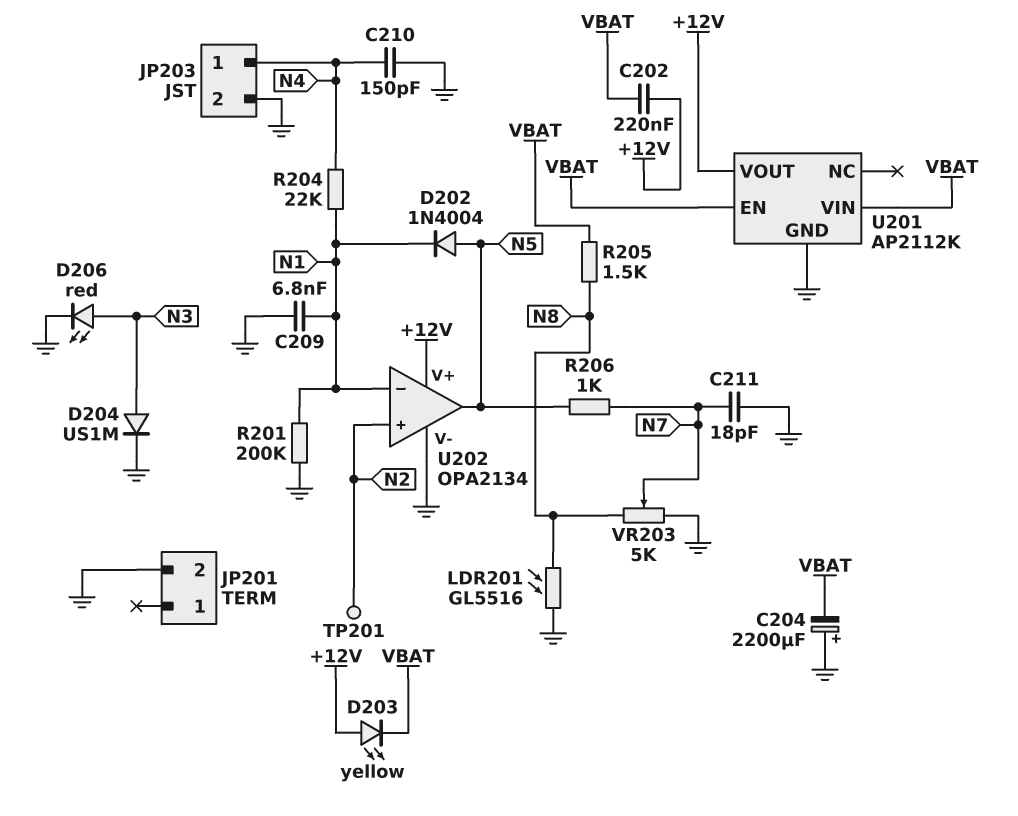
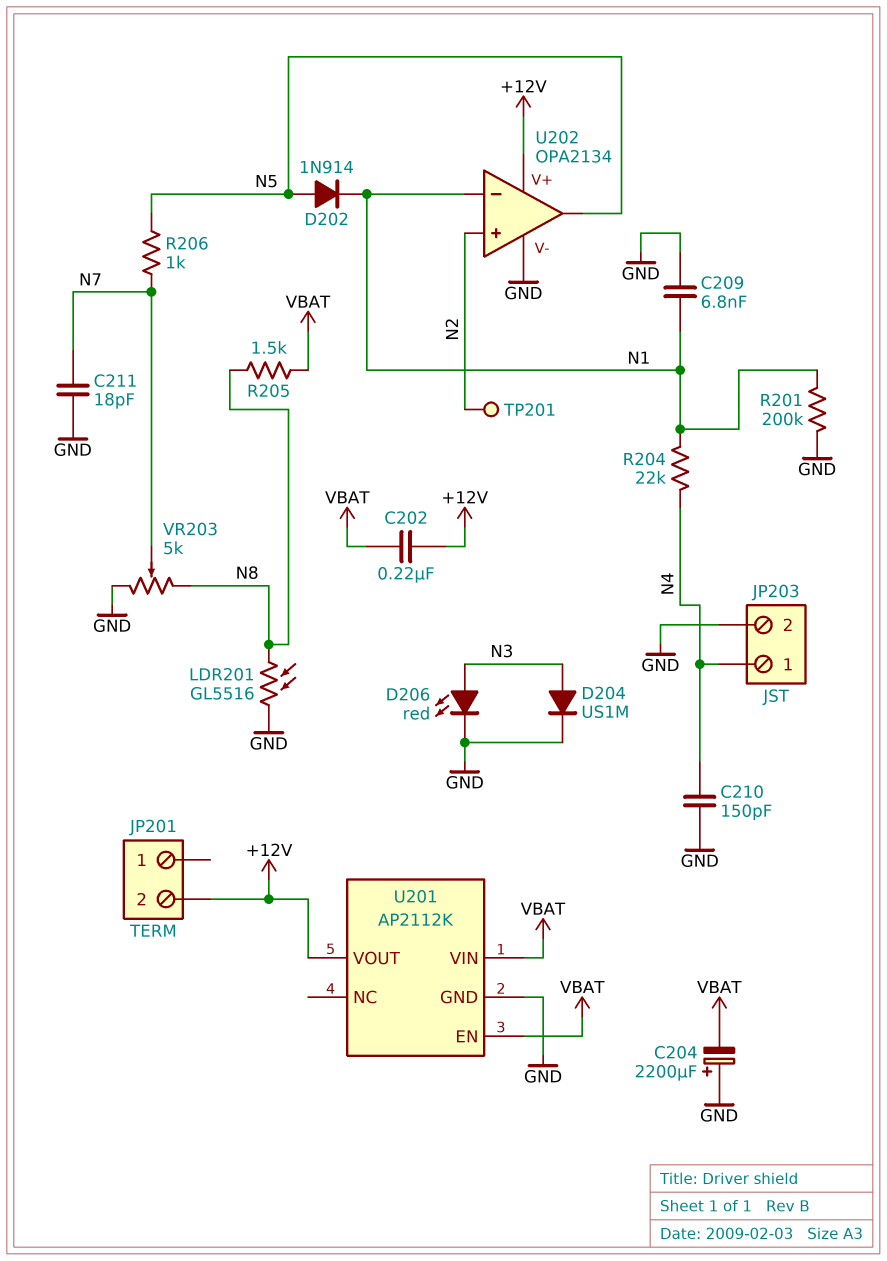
D202: diode 1N4004 (A N5, K N1) -> diode 1N914 (A N5, K N1)
D203: LED yellow (A +12V, K VBAT) -> none
JP201 pin 2: GND -> +12V

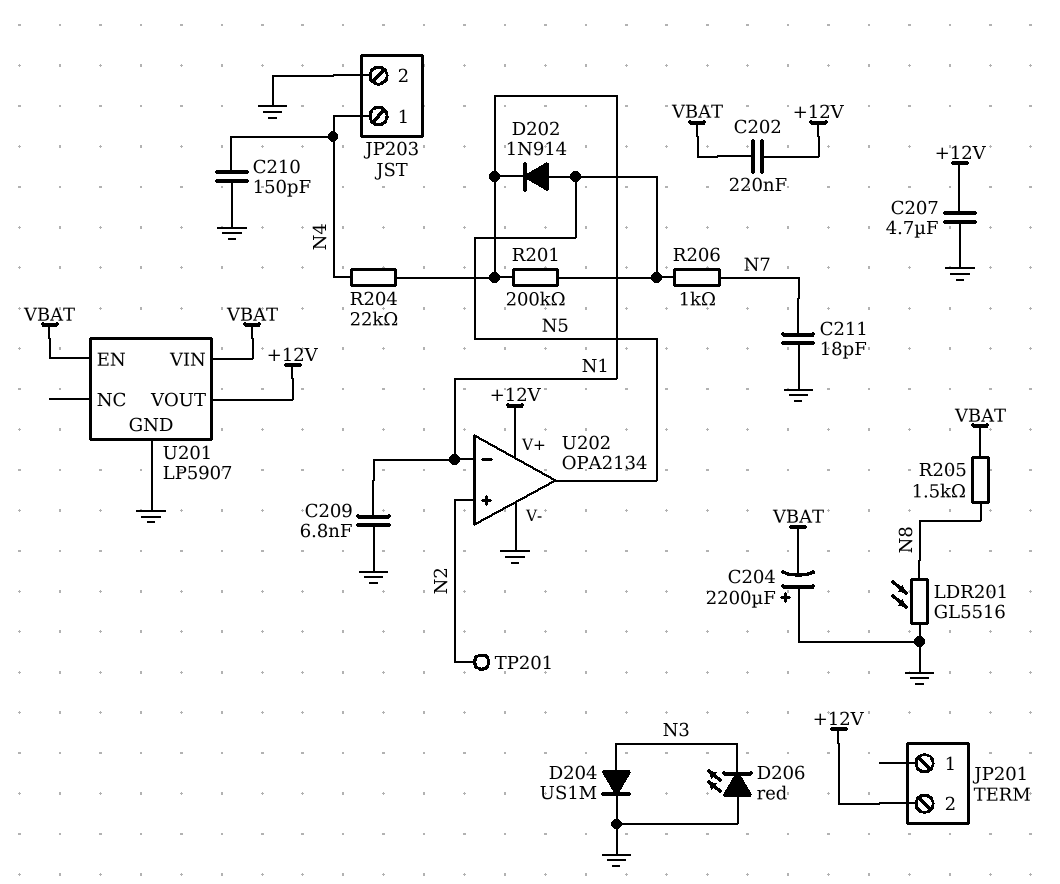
C207: none -> 4.7uF (+12V, GND)
D206: LED red (A N3, K GND) -> LED red (A GND, K N3)
R201: 200k (GND, N1) -> 200k (N1, N5)
U201: AP2112K -> LP5907
VR203: 5k (GND, N8, wiper N7) -> none

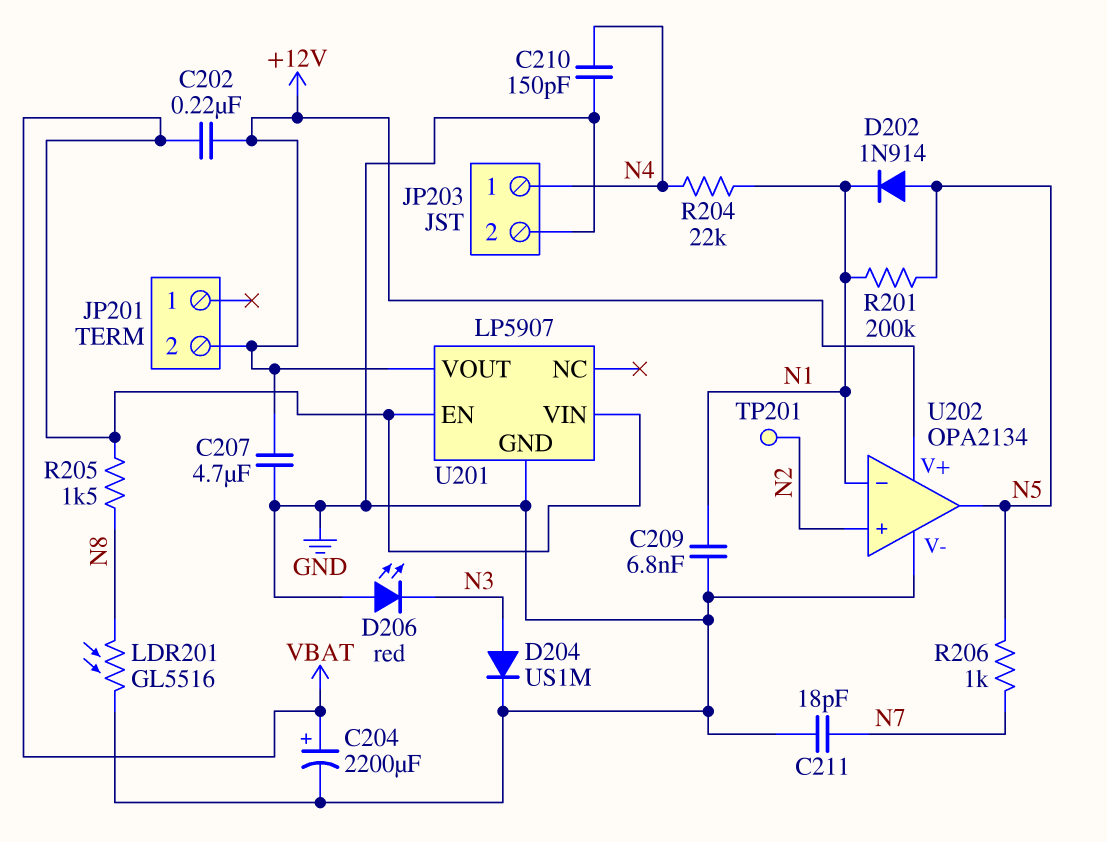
C204: 2200uF (plus GND, minus VBAT) -> 2200uF (plus VBAT, minus GND)

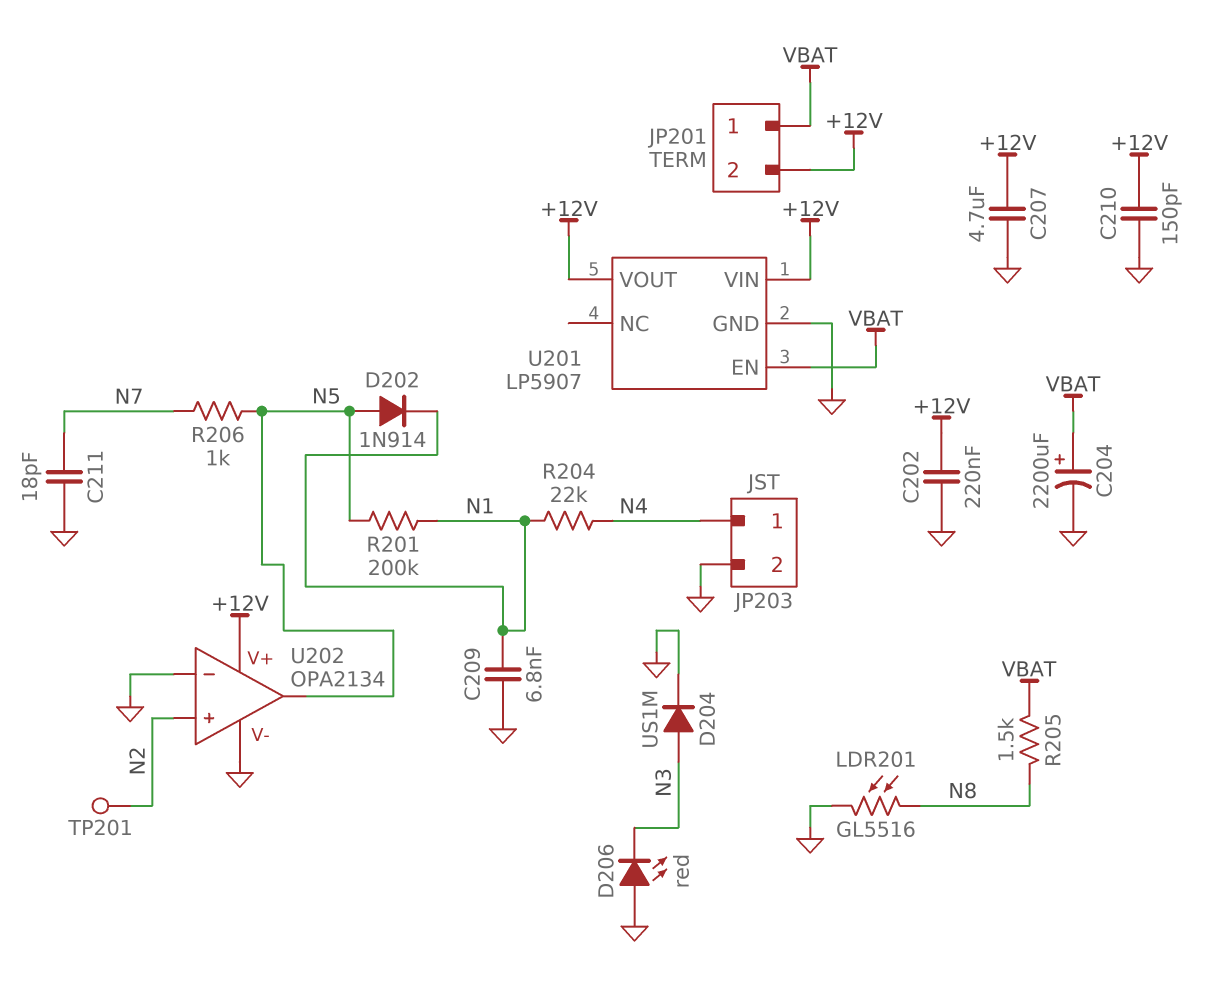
C202: 220nF (+12V, VBAT) -> 220nF (+12V, GND)
C210: 150pF (GND, N4) -> 150pF (+12V, GND)
JP201 pin 1: none -> VBAT
U201 pin VIN: VBAT -> +12V
U202 pin in-: N1 -> GND

